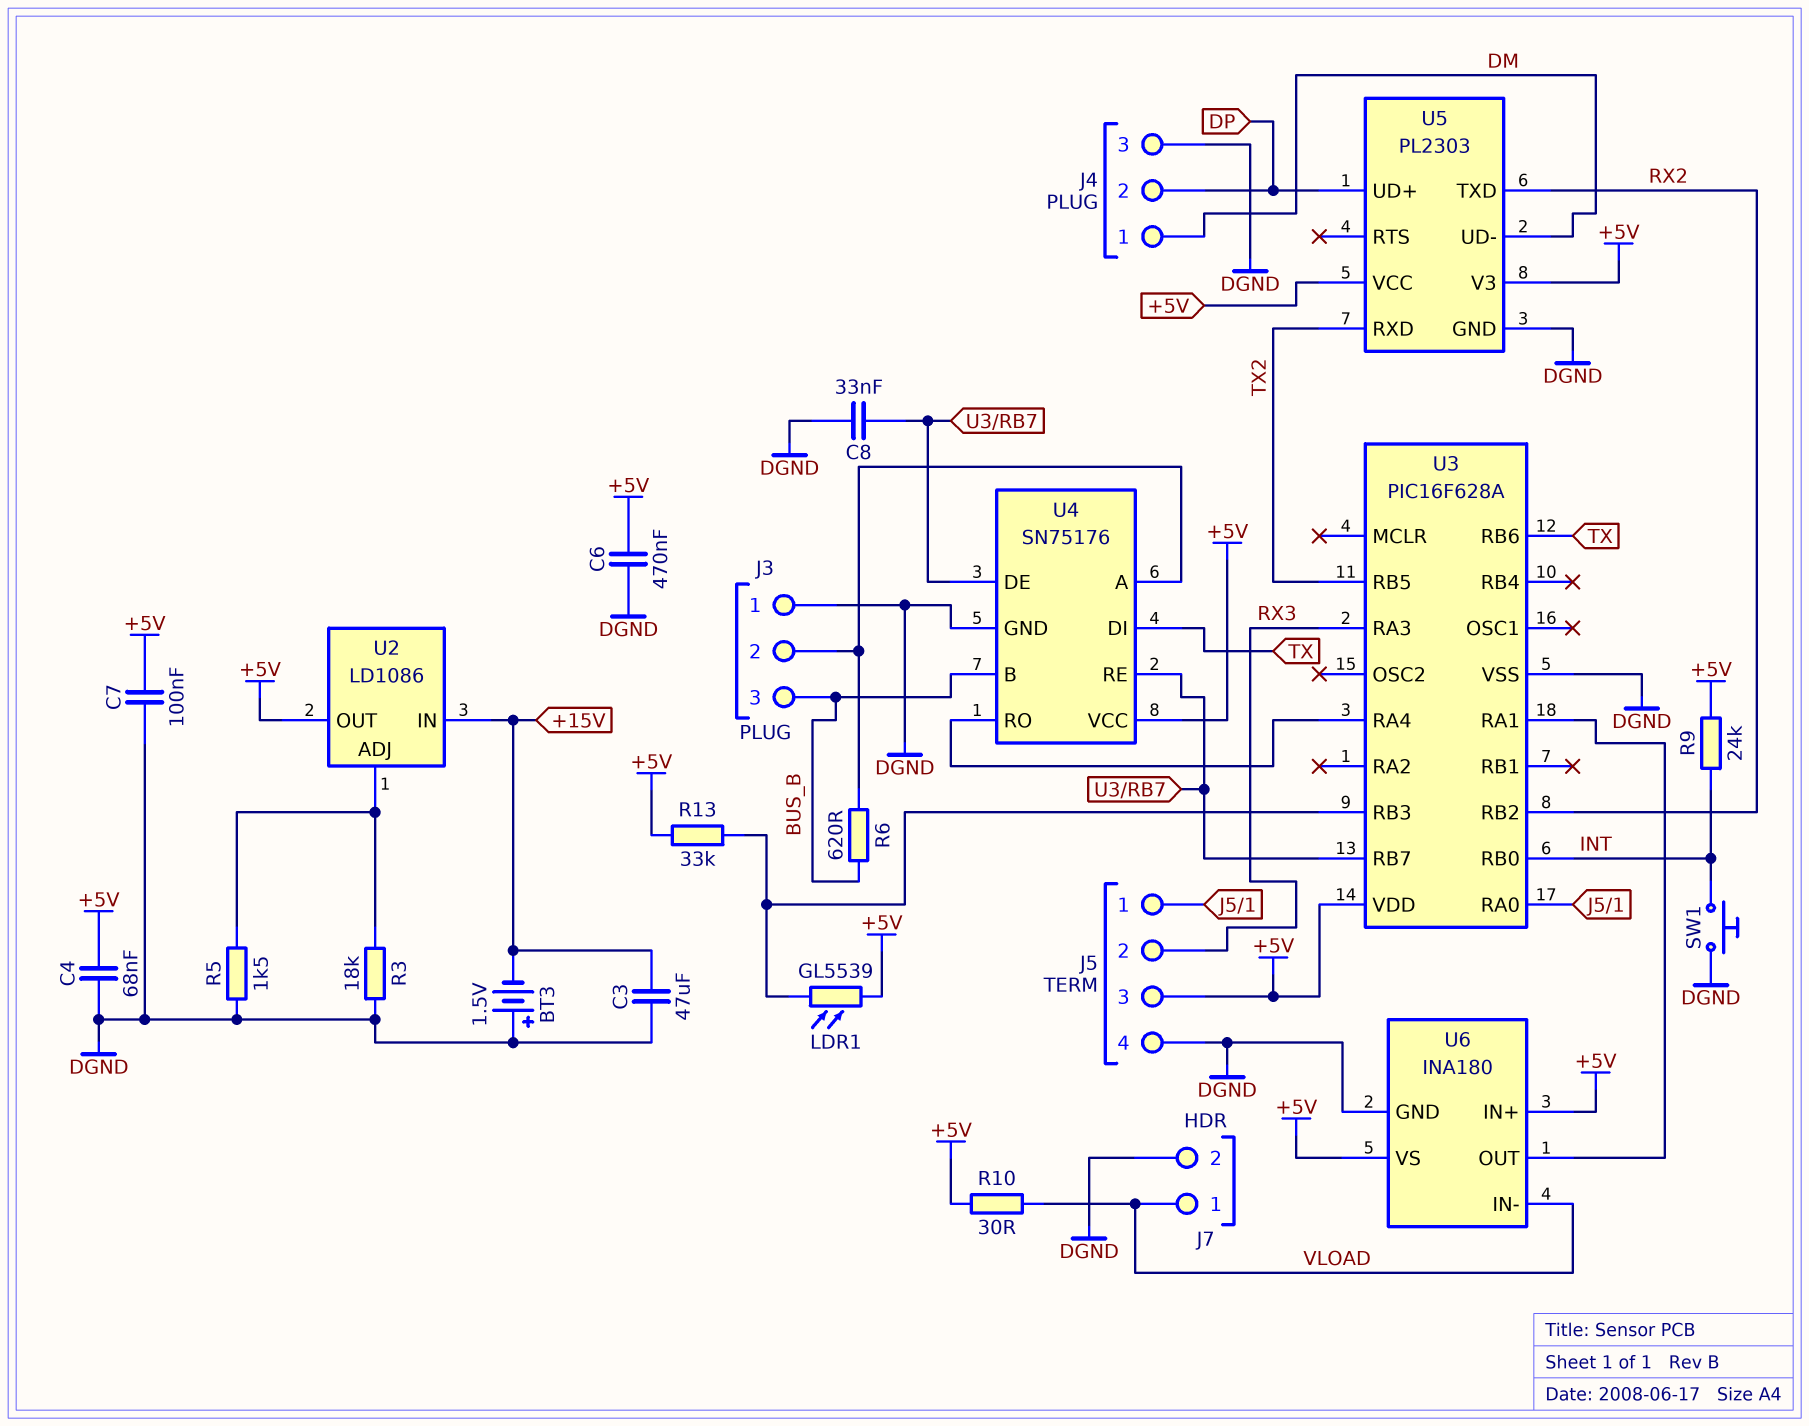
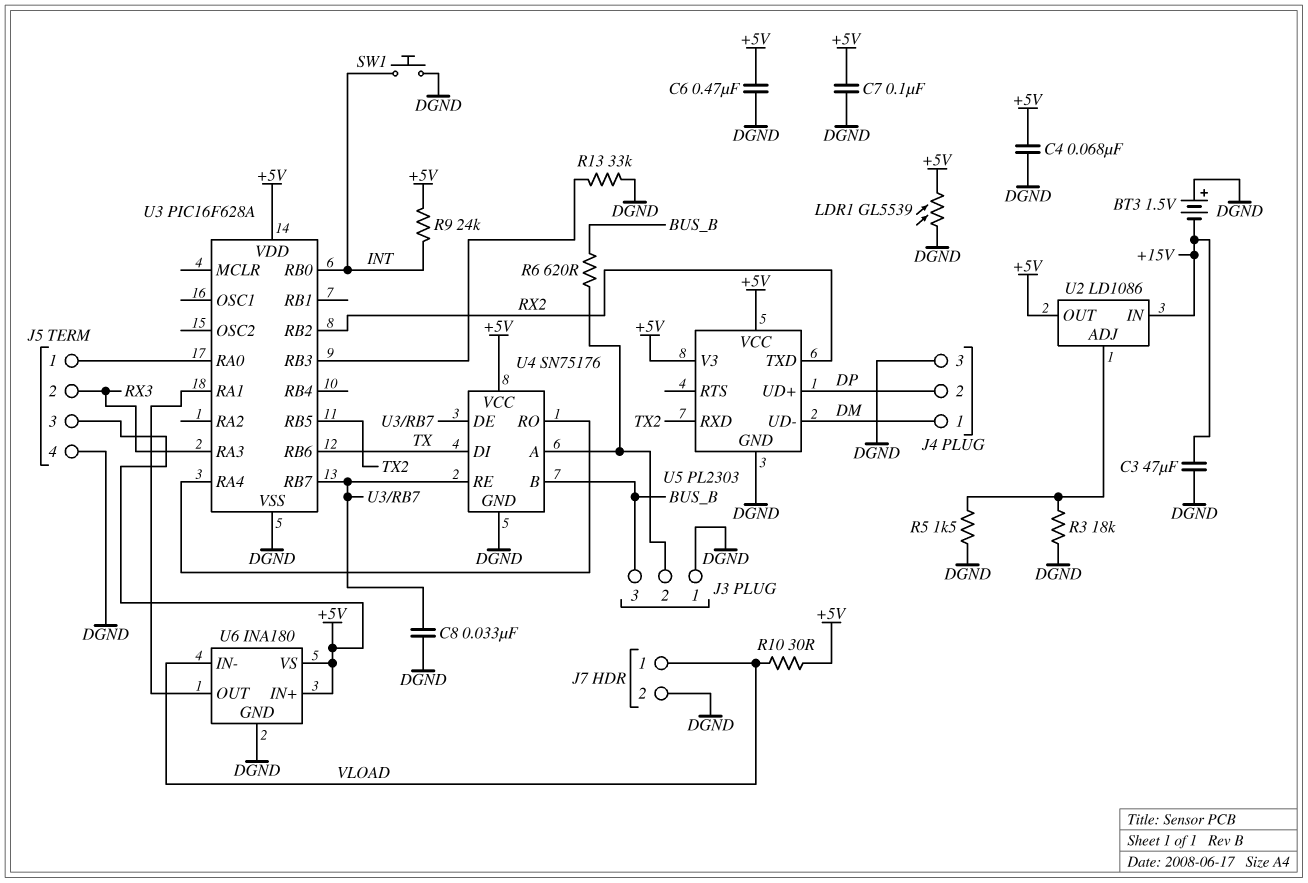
LDR1: GL5539 (+5V, U3/RB3) -> GL5539 (+5V, DGND)
R13: 33k (+5V, U3/RB3) -> 33k (DGND, U3/RB3)

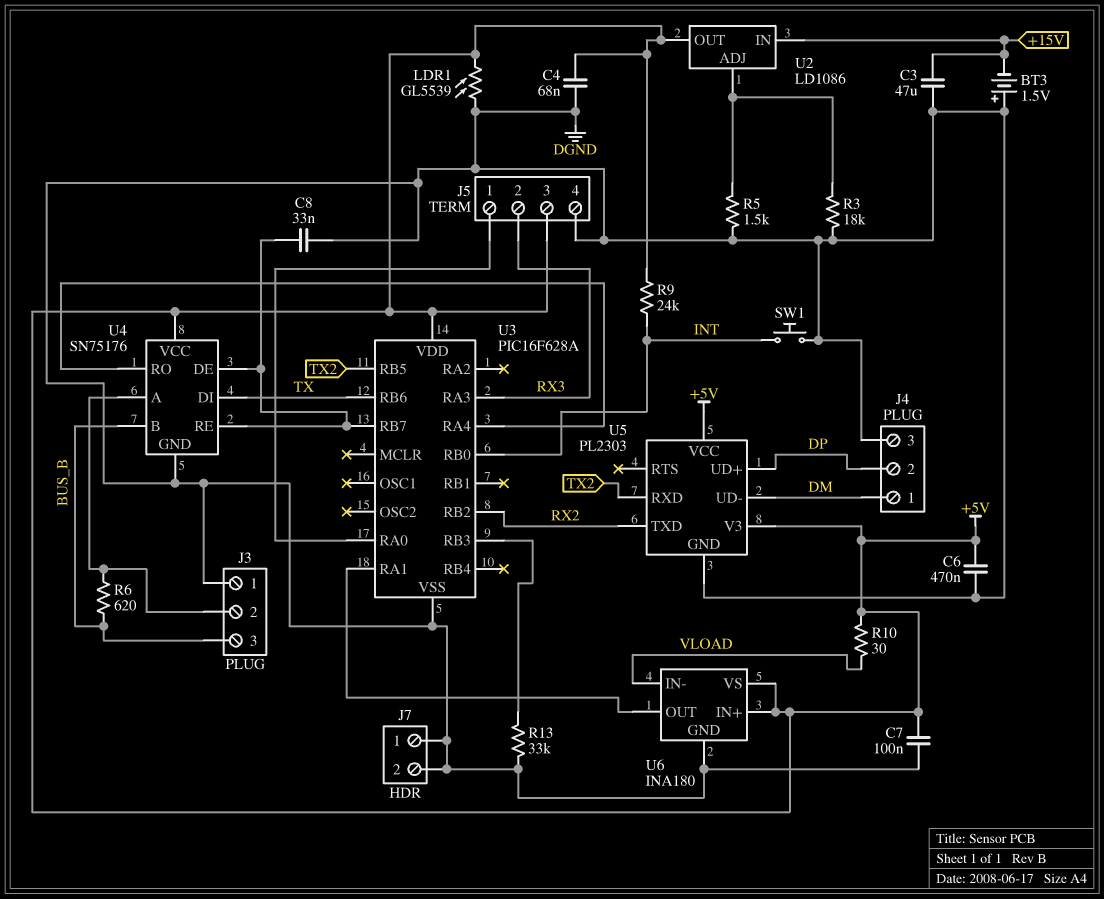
J7 pin 1: VLOAD -> DGND

